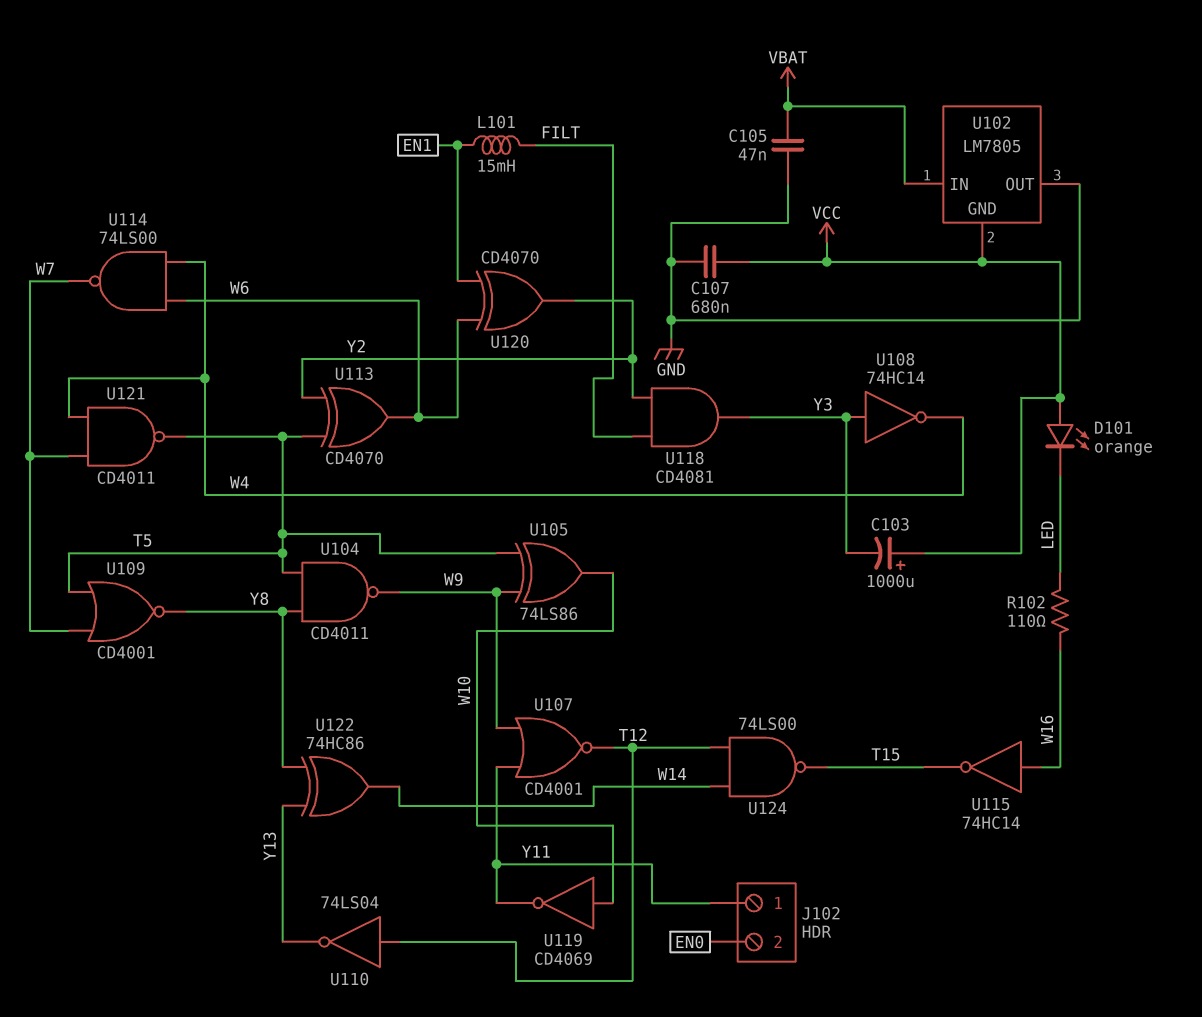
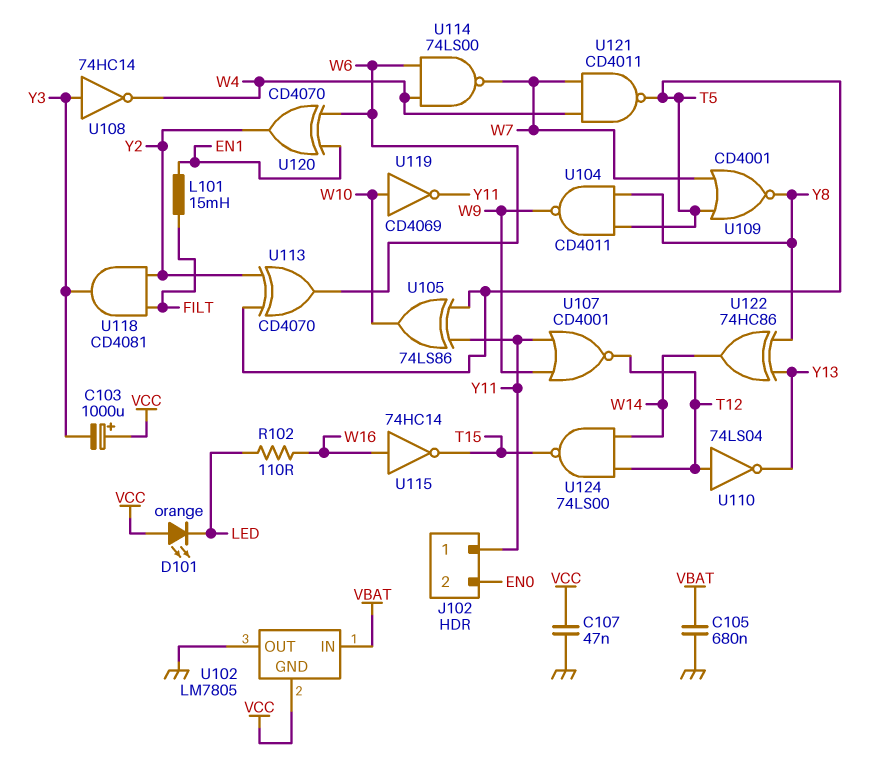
C105: 47nF (GND, VBAT) -> 680nF (GND, VBAT)
C107: 680nF (GND, VCC) -> 47nF (GND, VCC)
U105: XOR 74LS86 (in T5, in W9, out W10) -> XOR 74LS86 (in T5, in Y11, out W10)

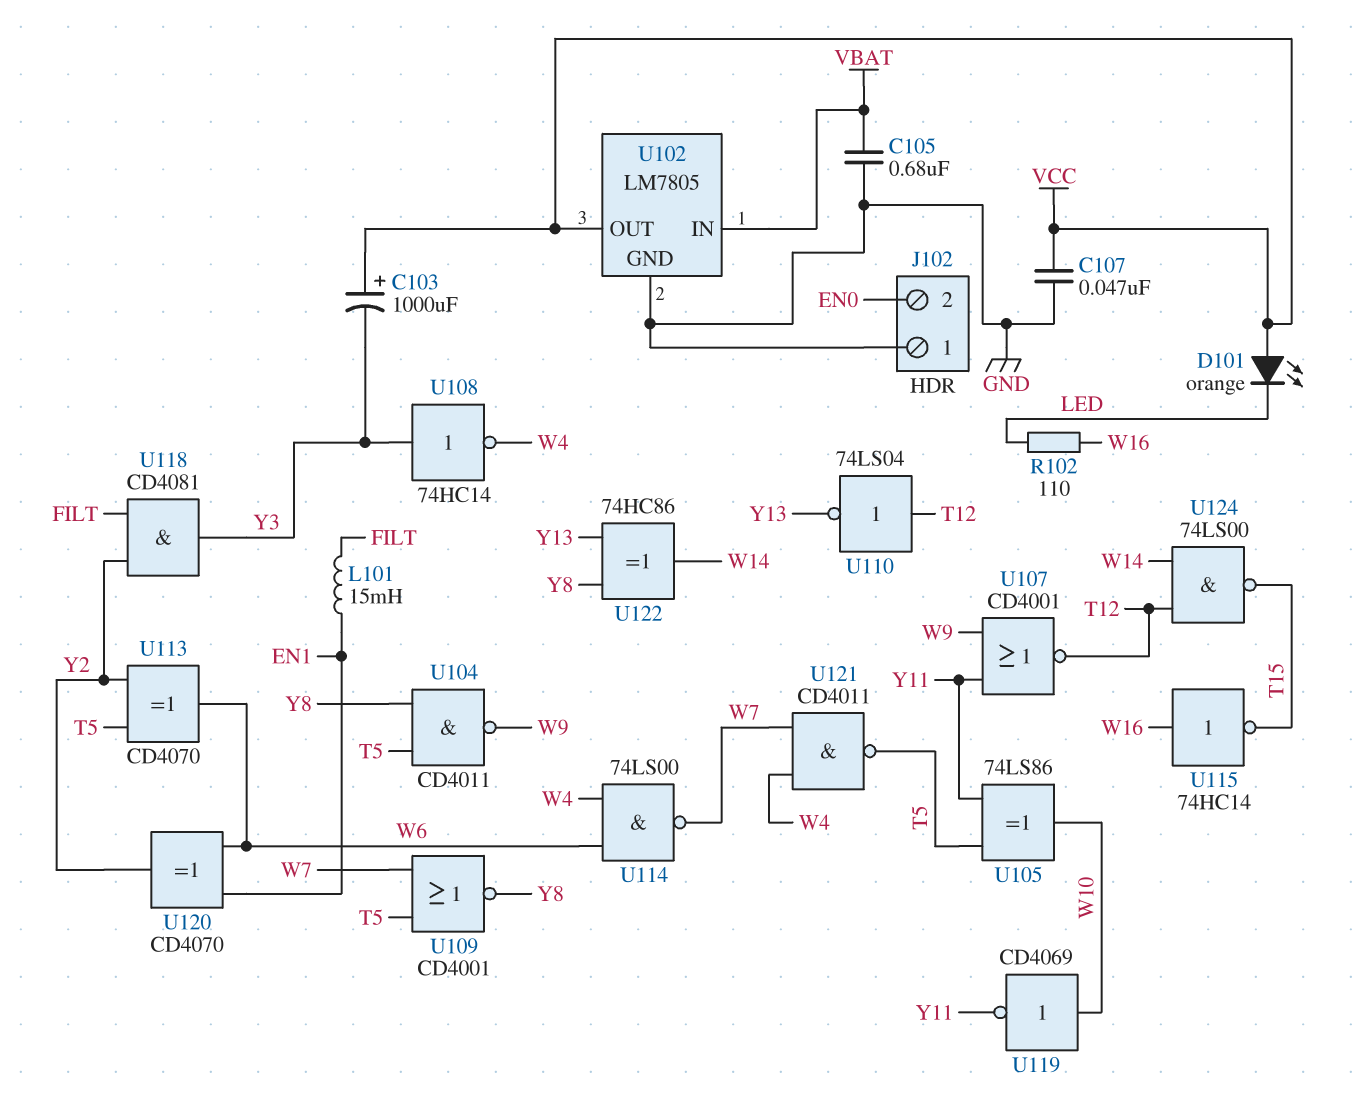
J102 pin 1: Y11 -> GND
U102 pin GND: VCC -> GND
U102 pin OUT: GND -> VCC

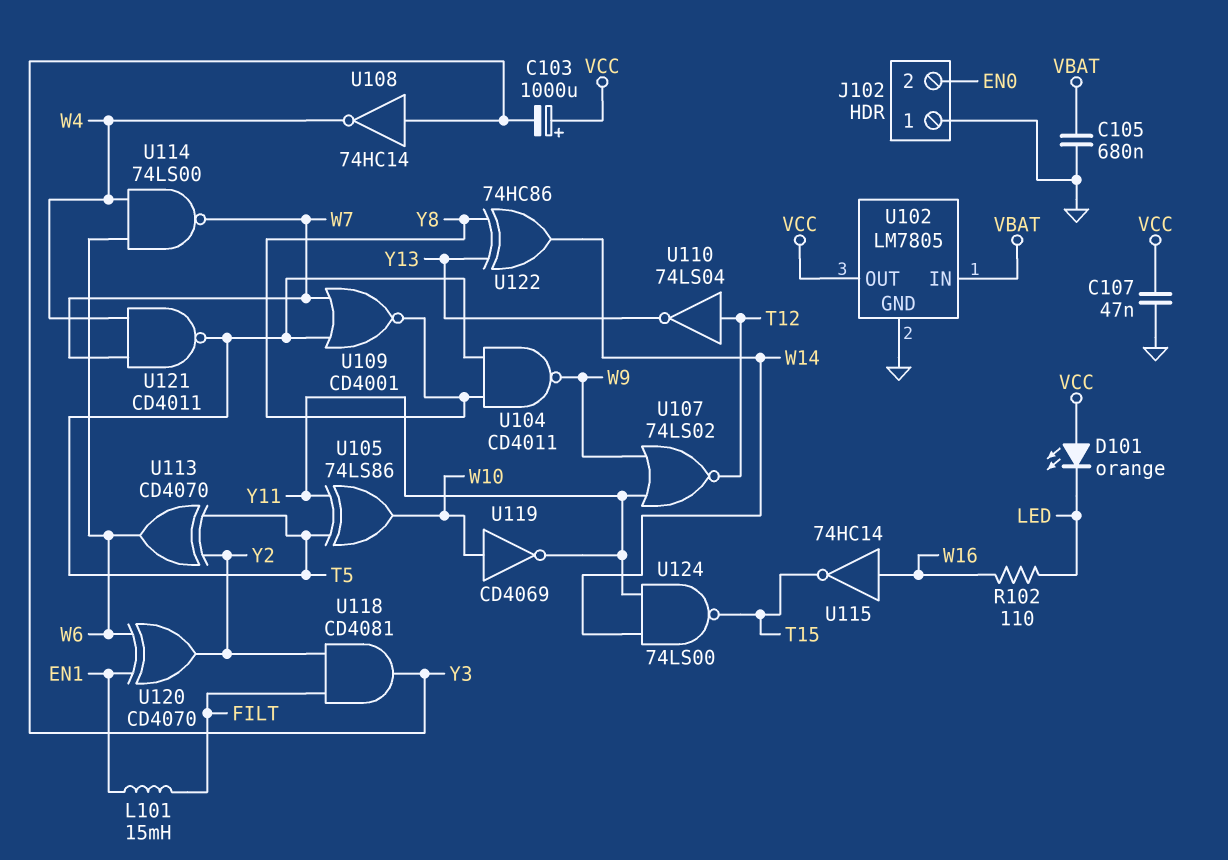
U107: NOR CD4001 (in W9, in Y11, out T12) -> NOR 74LS02 (in W9, in Y11, out T12)
U124: NAND 74LS00 (in T12, in W14, out T15) -> NAND 74LS00 (in W14, in Y11, out T15)

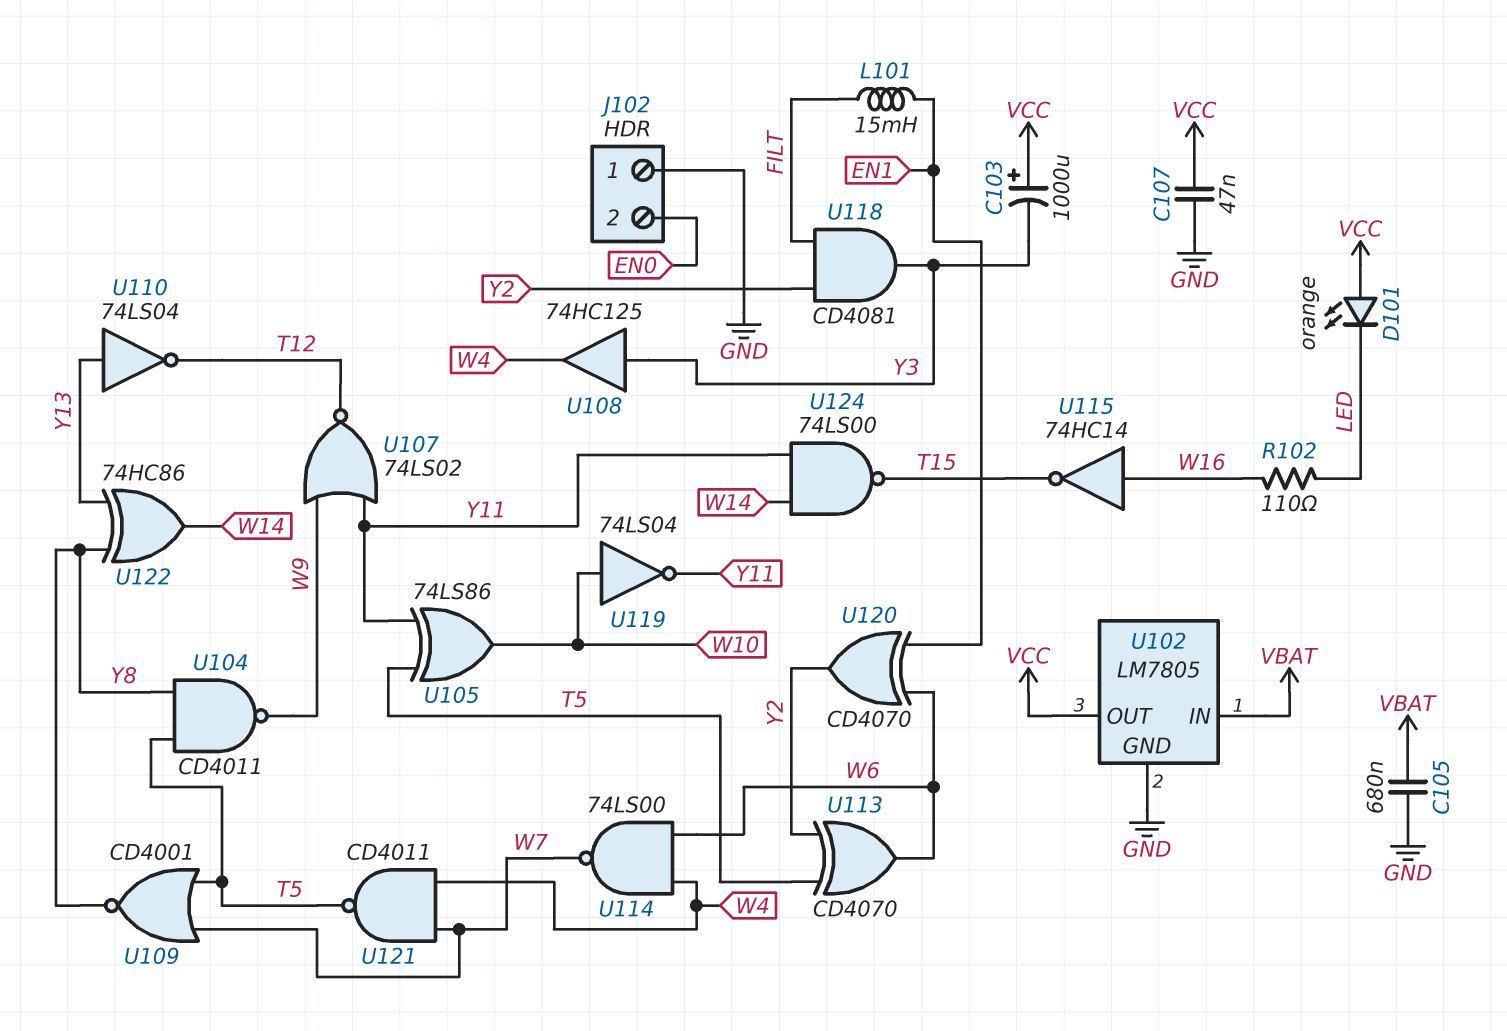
U108: NOT 74HC14 (in Y3, out W4) -> buffer 74HC125 (in Y3, out W4)
U110: NOT 74LS04 (in T12, out Y13) -> NOT 74LS04 (in Y13, out T12)
U119: NOT CD4069 (in W10, out Y11) -> NOT 74LS04 (in W10, out Y11)

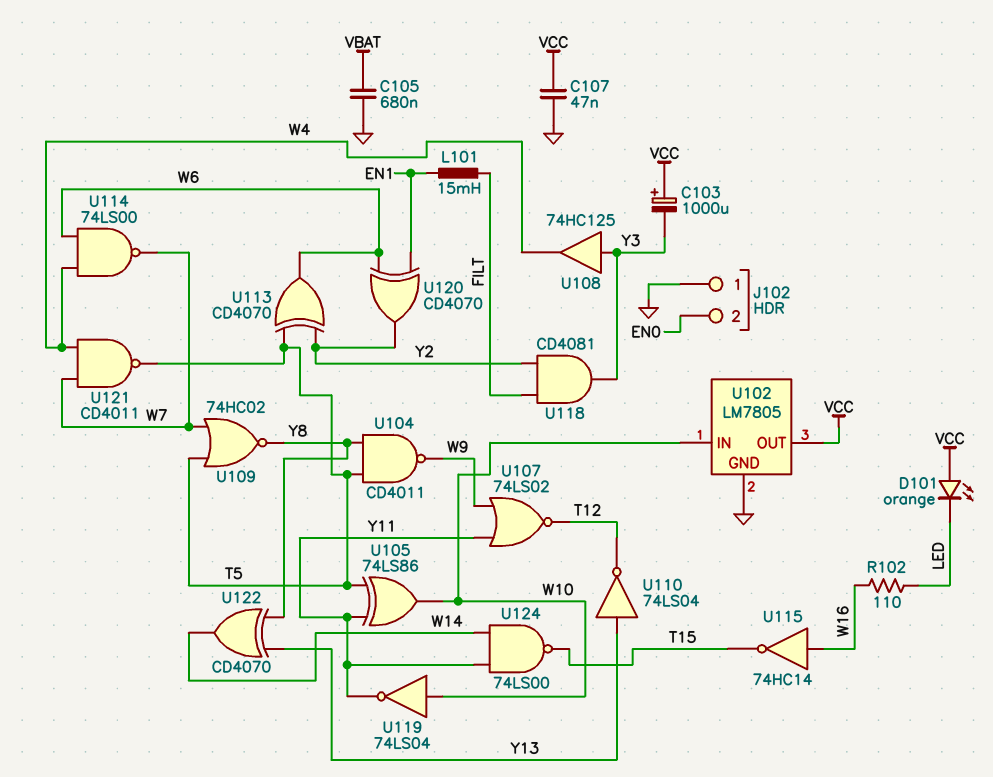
U102 pin IN: VBAT -> W10
U109: NOR CD4001 (in T5, in W7, out Y8) -> NOR 74HC02 (in T5, in W7, out Y8)
U122: XOR 74HC86 (in Y8, in Y13, out W14) -> XOR CD4070 (in Y8, in Y13, out W14)

